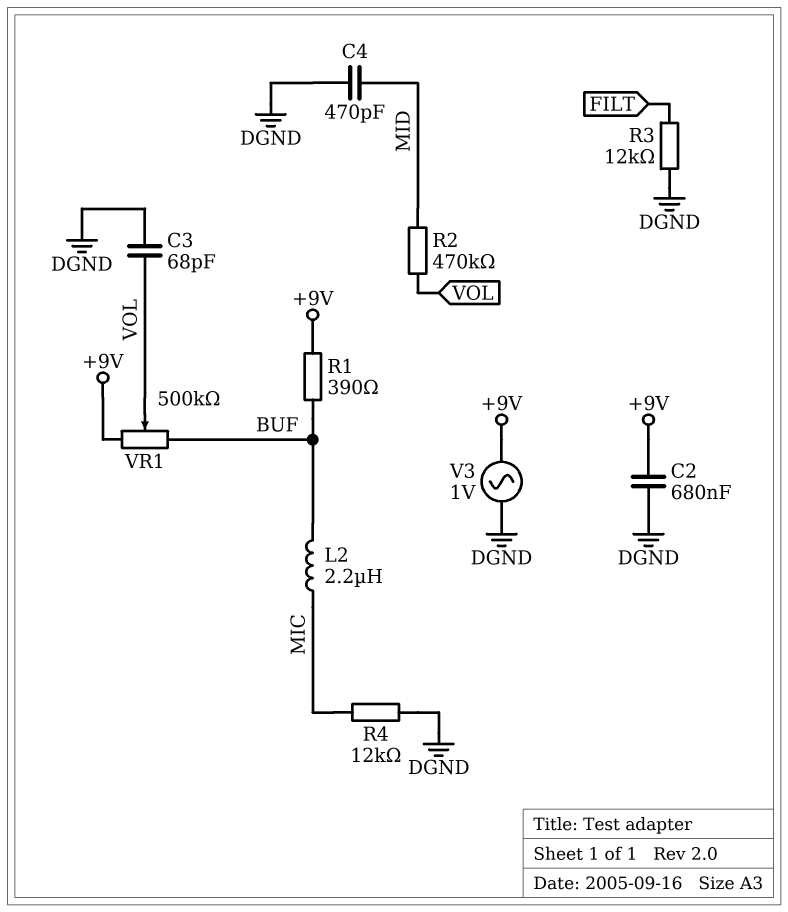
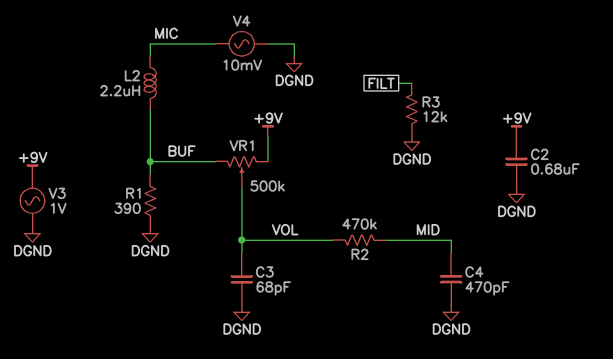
R1: 390 (+9V, BUF) -> 390 (BUF, DGND)
R4: 12k (DGND, MIC) -> none
V4: none -> AC 10mV (DGND, MIC)

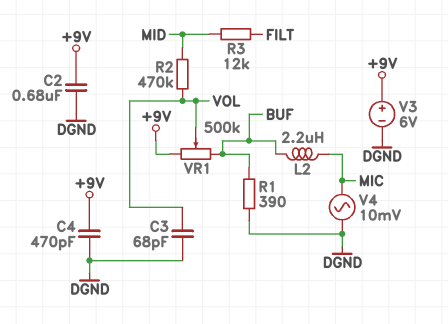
C4: 470pF (DGND, MID) -> 470pF (+9V, DGND)
R3: 12k (DGND, FILT) -> 12k (FILT, MID)
V3: AC 1V (+9V, DGND) -> 6V (plus +9V, minus DGND)

